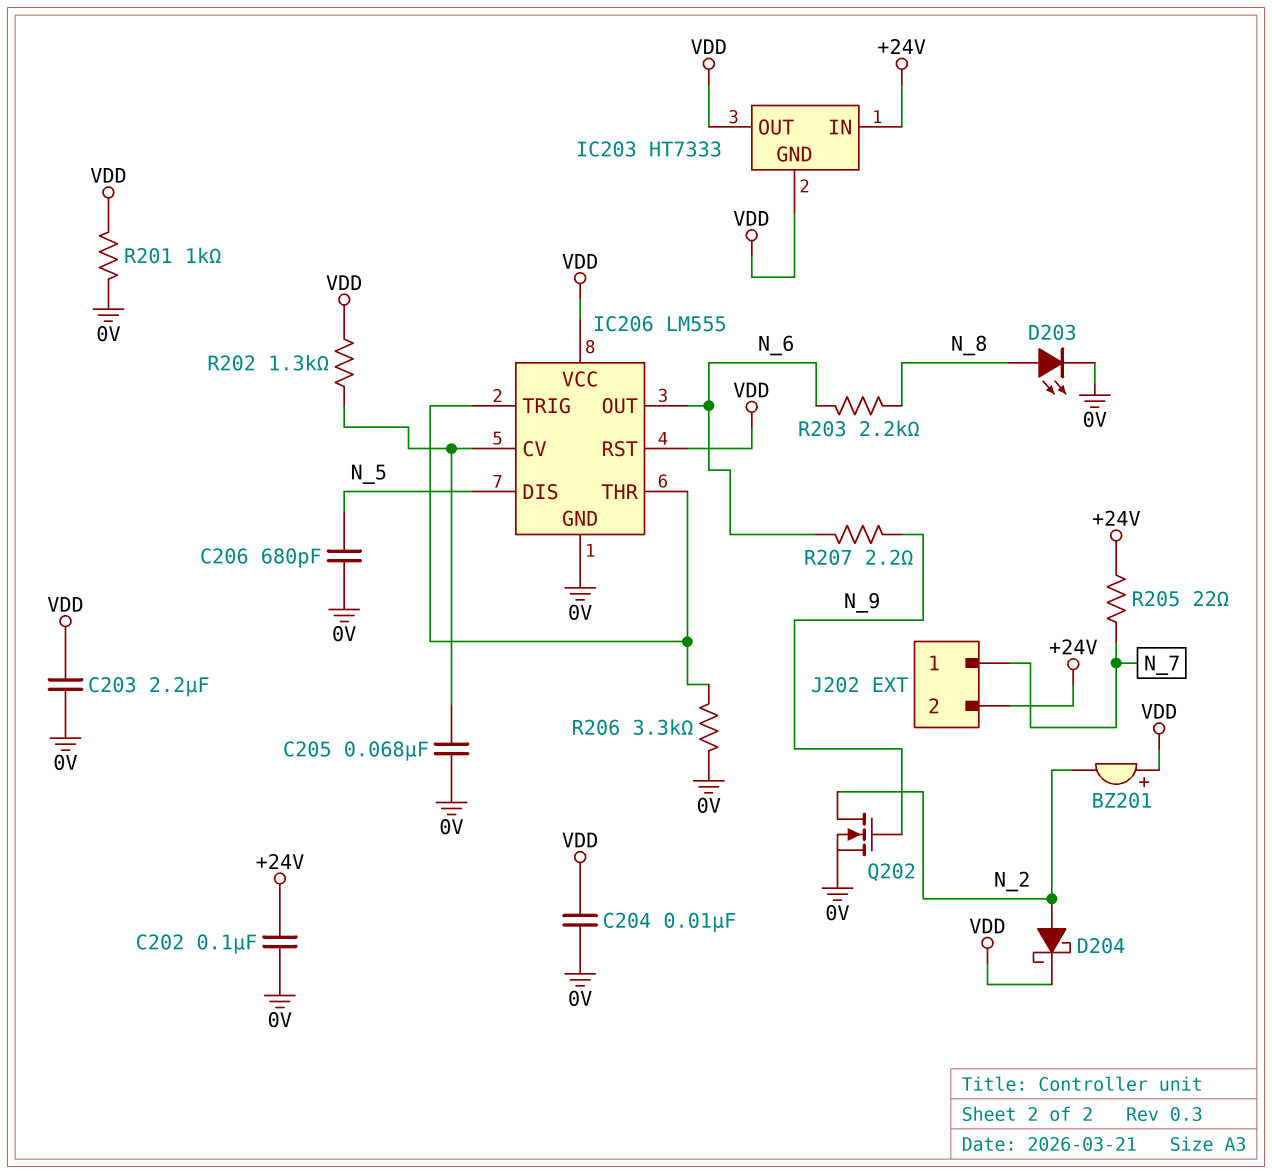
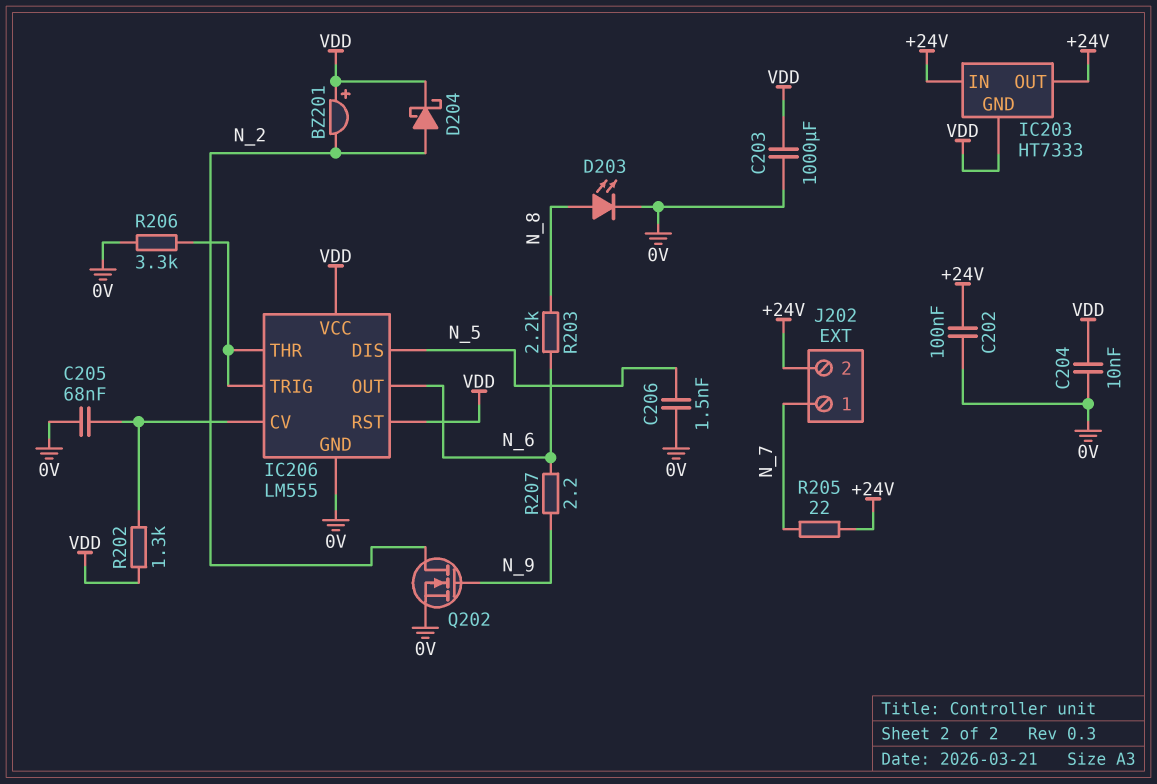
C203: 2.2uF (0V, VDD) -> 1000uF (0V, VDD)
C206: 680pF (0V, N_5) -> 1.5nF (0V, N_5)
IC203 pin OUT: VDD -> +24V
R201: 1k (0V, VDD) -> none

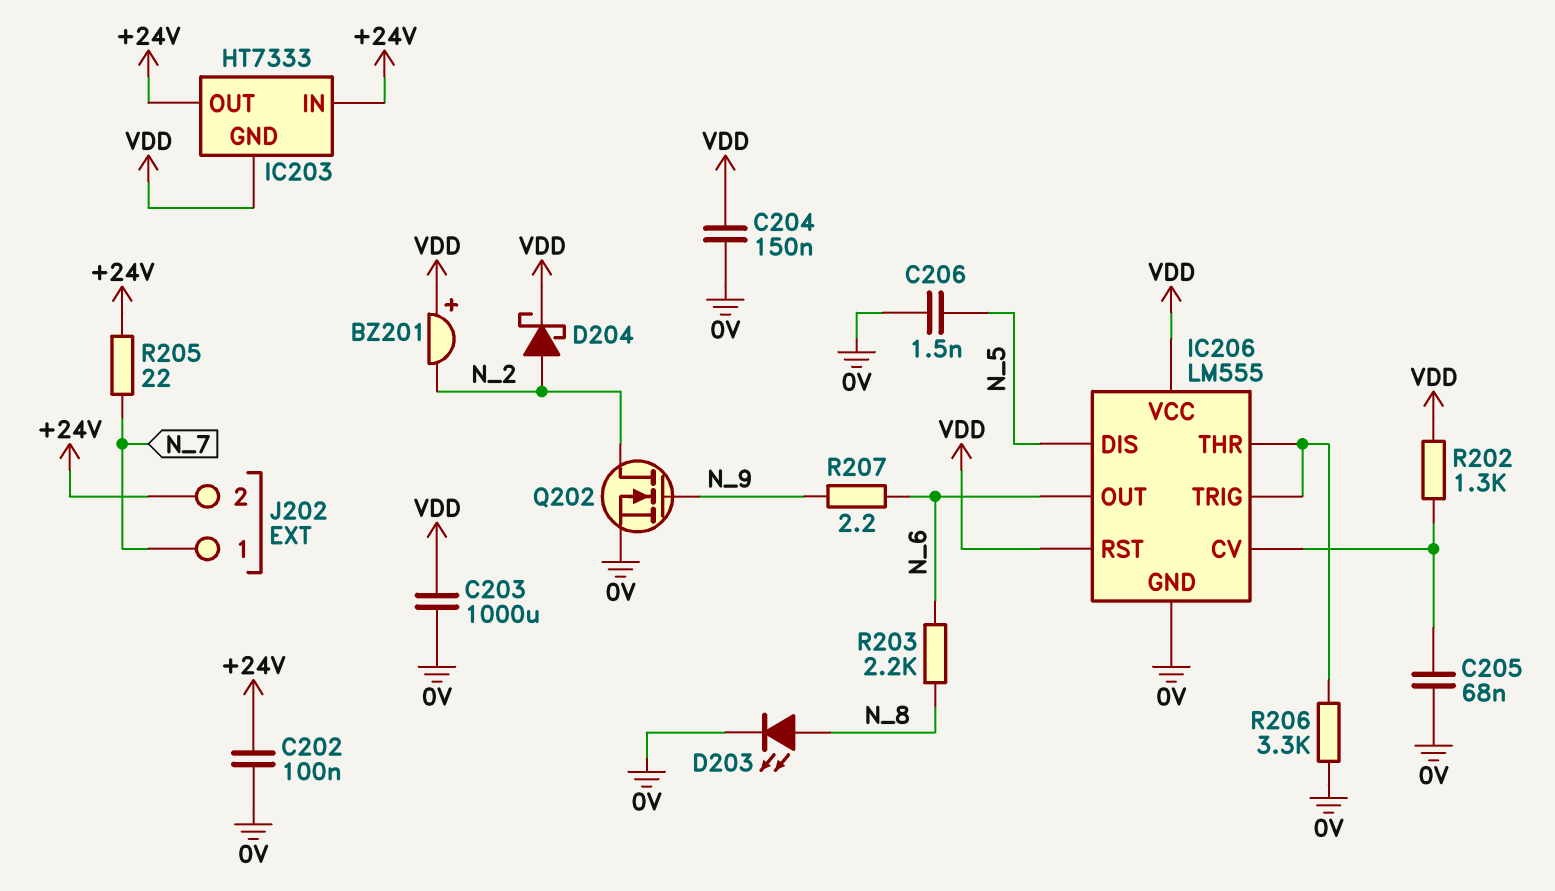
C204: 10nF (0V, VDD) -> 150nF (0V, VDD)

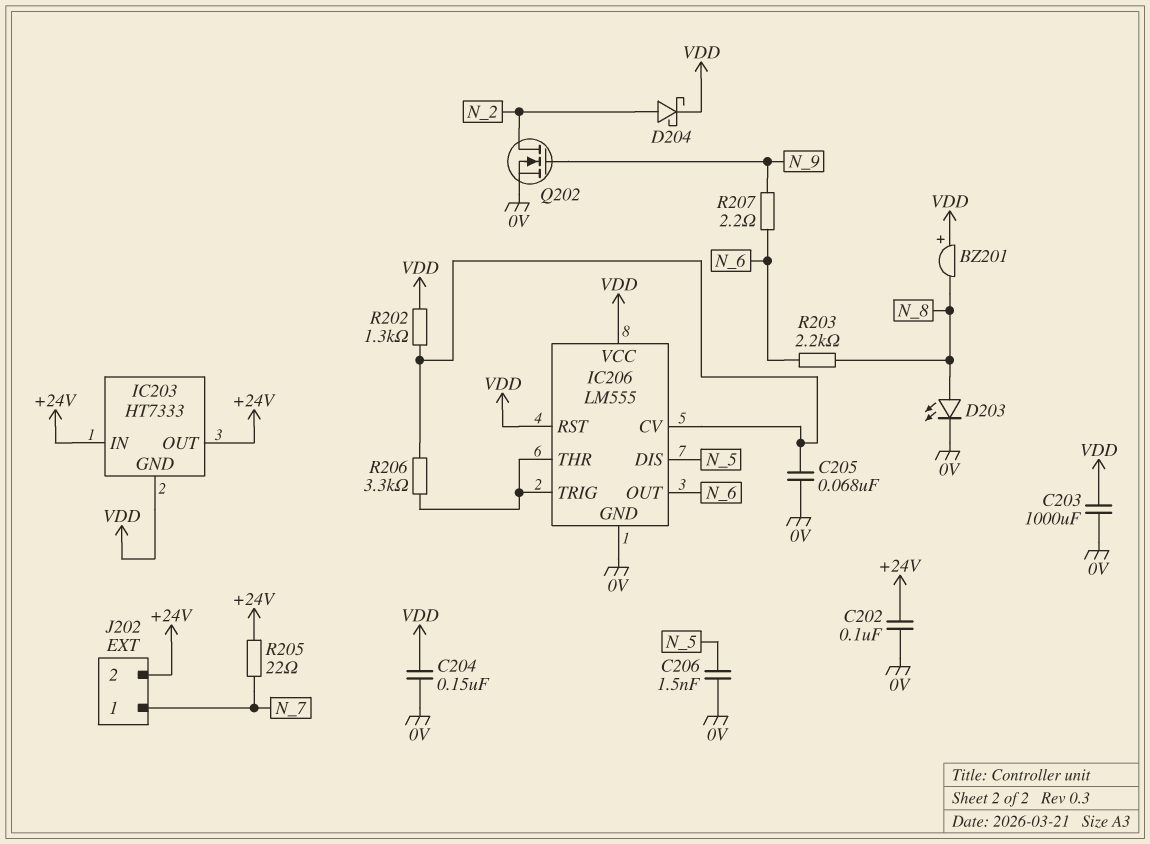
BZ201: buzzer (plus VDD, minus N_2) -> buzzer (plus VDD, minus N_8)
R206: 3.3k (0V, IC206/THR) -> 3.3k (IC206/CV, IC206/THR)

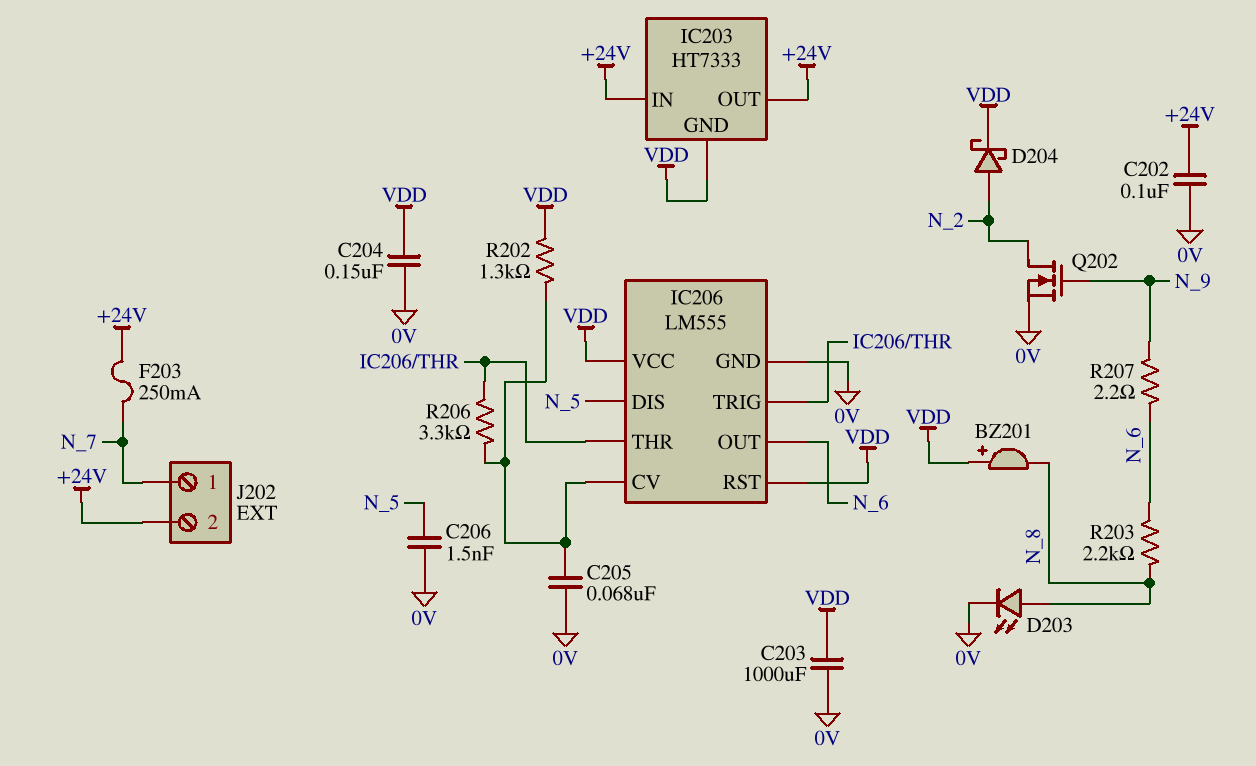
F203: none -> 250mA (+24V, N_7)
R205: 22 (+24V, N_7) -> none

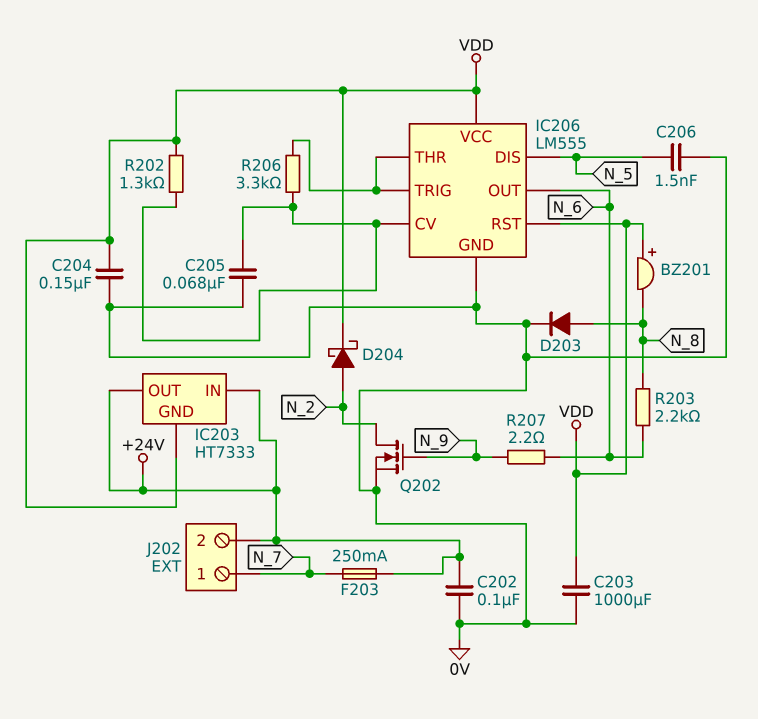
D203: LED (A N_8, K 0V) -> diode (A N_8, K 0V)

